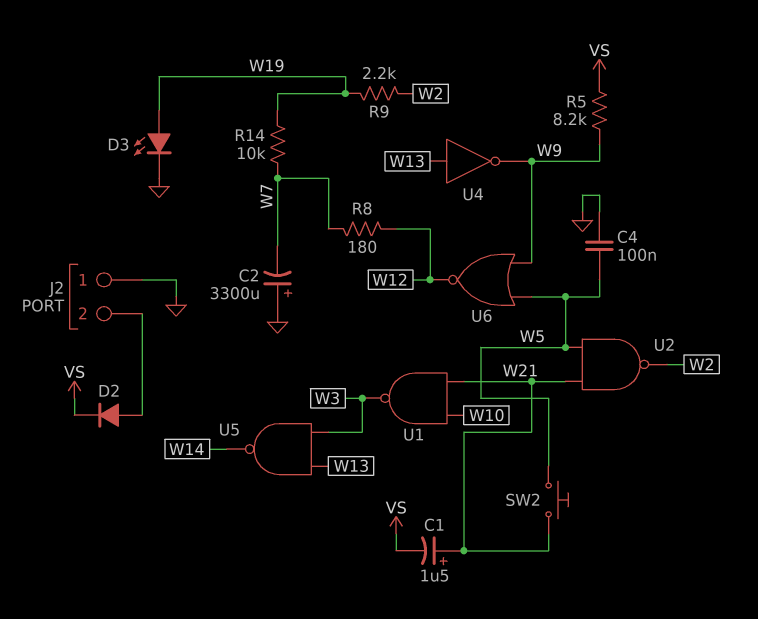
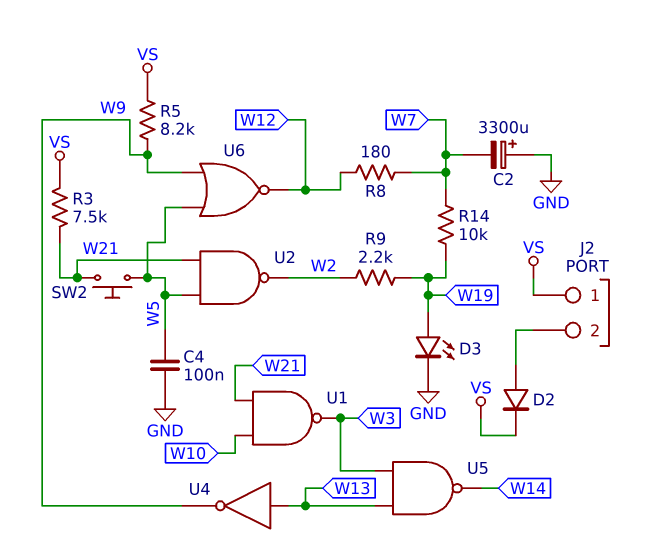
C1: 1.5uF (plus W21, minus VS) -> none
J2 pin 1: GND -> VS
R3: none -> 7.5k (VS, W21)

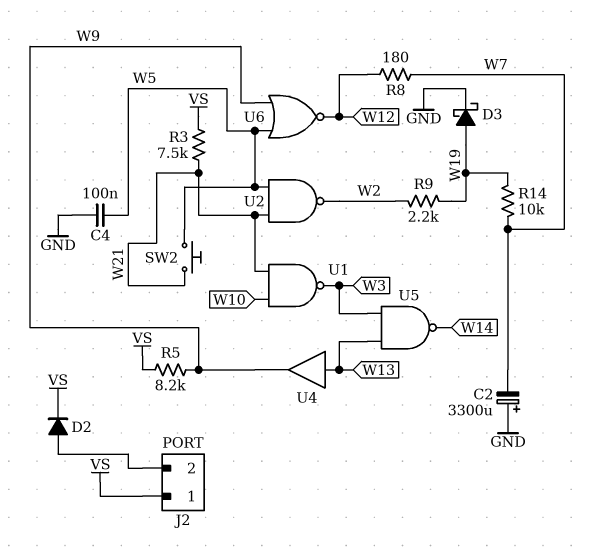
D3: LED (A W19, K GND) -> schottky (A W19, K GND)
U4: NOT (in W13, out W9) -> buffer (in W13, out W9)

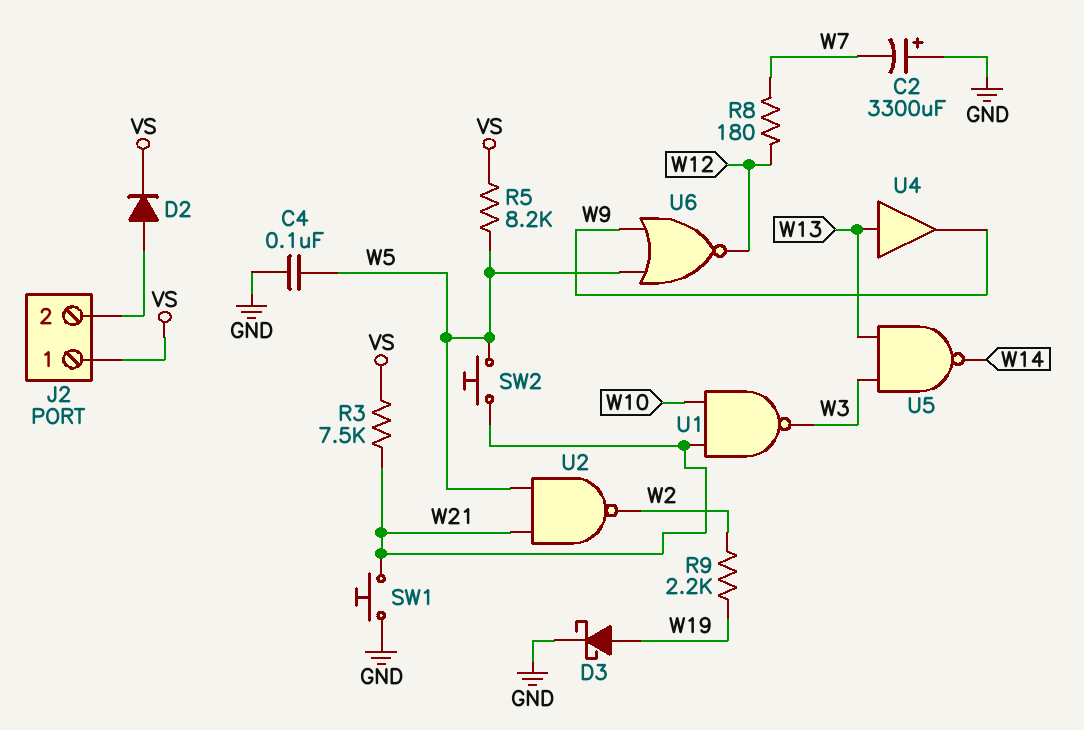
R5: 8.2k (VS, W9) -> 8.2k (VS, W5)
R14: 10k (W7, W19) -> none
SW1: none -> button (GND, W21)

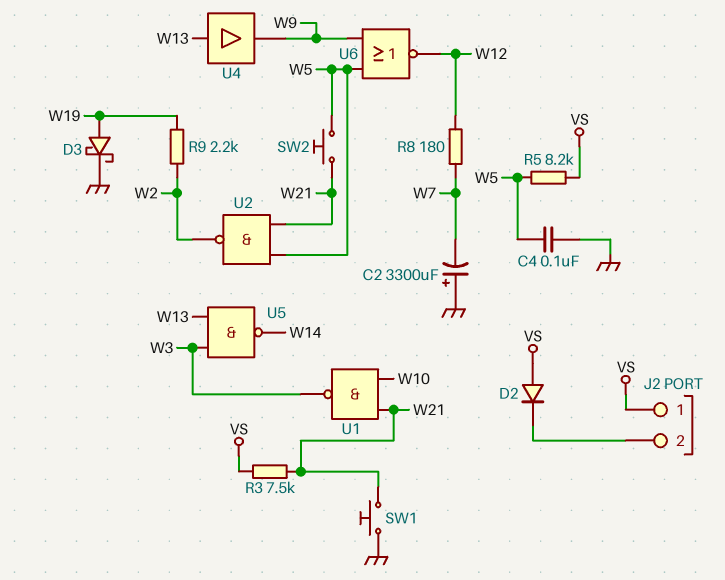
D2: diode (A J2/2, K VS) -> diode (A VS, K J2/2)

